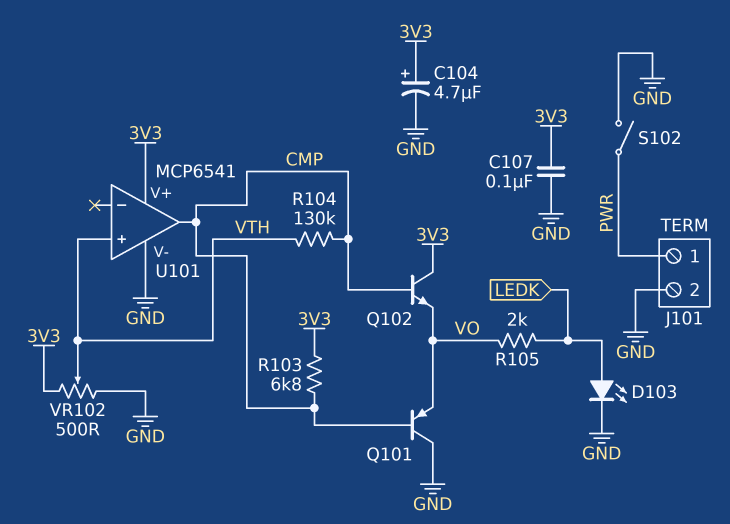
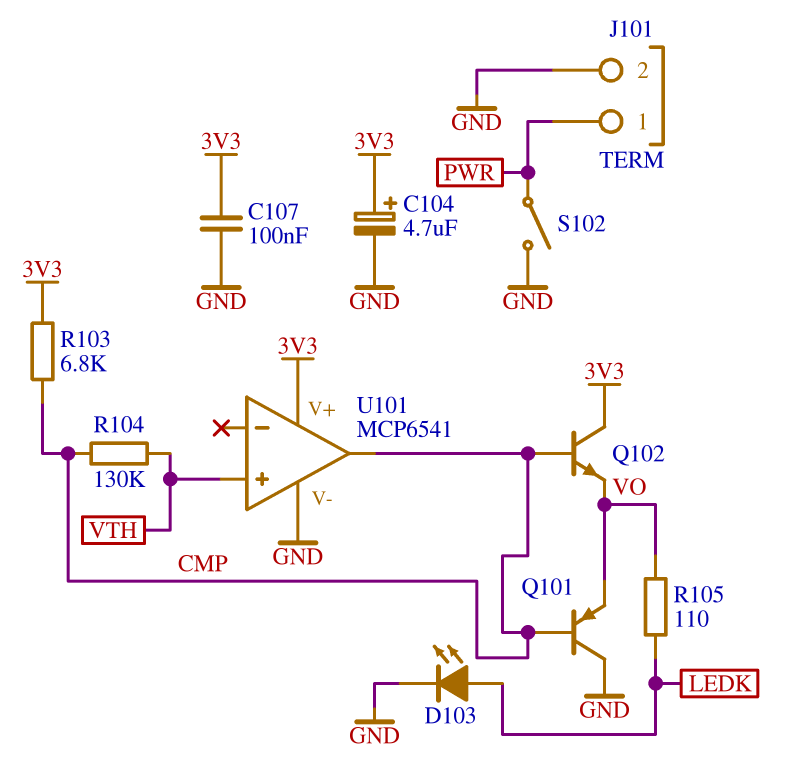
R105: 2k (LEDK, VO) -> 110 (LEDK, VO)
VR102: 500 (3V3, GND, wiper VTH) -> none

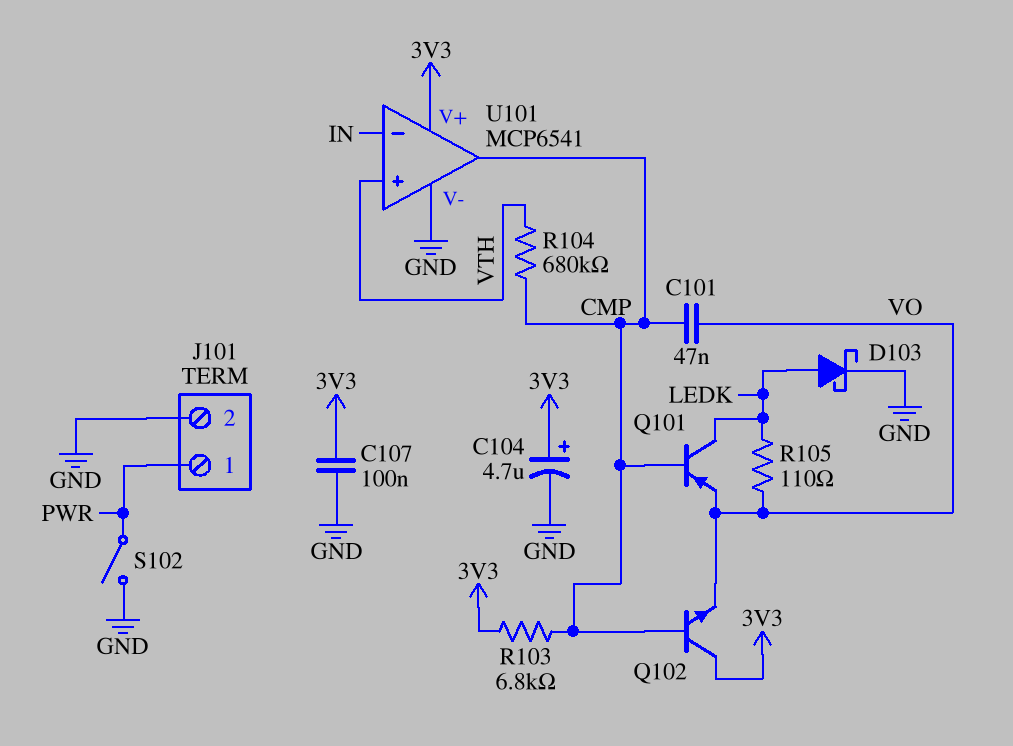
C101: none -> 47nF (CMP, VO)
D103: LED (A LEDK, K GND) -> schottky (A LEDK, K GND)
Q101: PNP (B CMP, C GND, E VO) -> PNP (B CMP, C LEDK, E VO)
R104: 130k (CMP, VTH) -> 680k (CMP, VTH)
U101 pin in-: none -> IN

